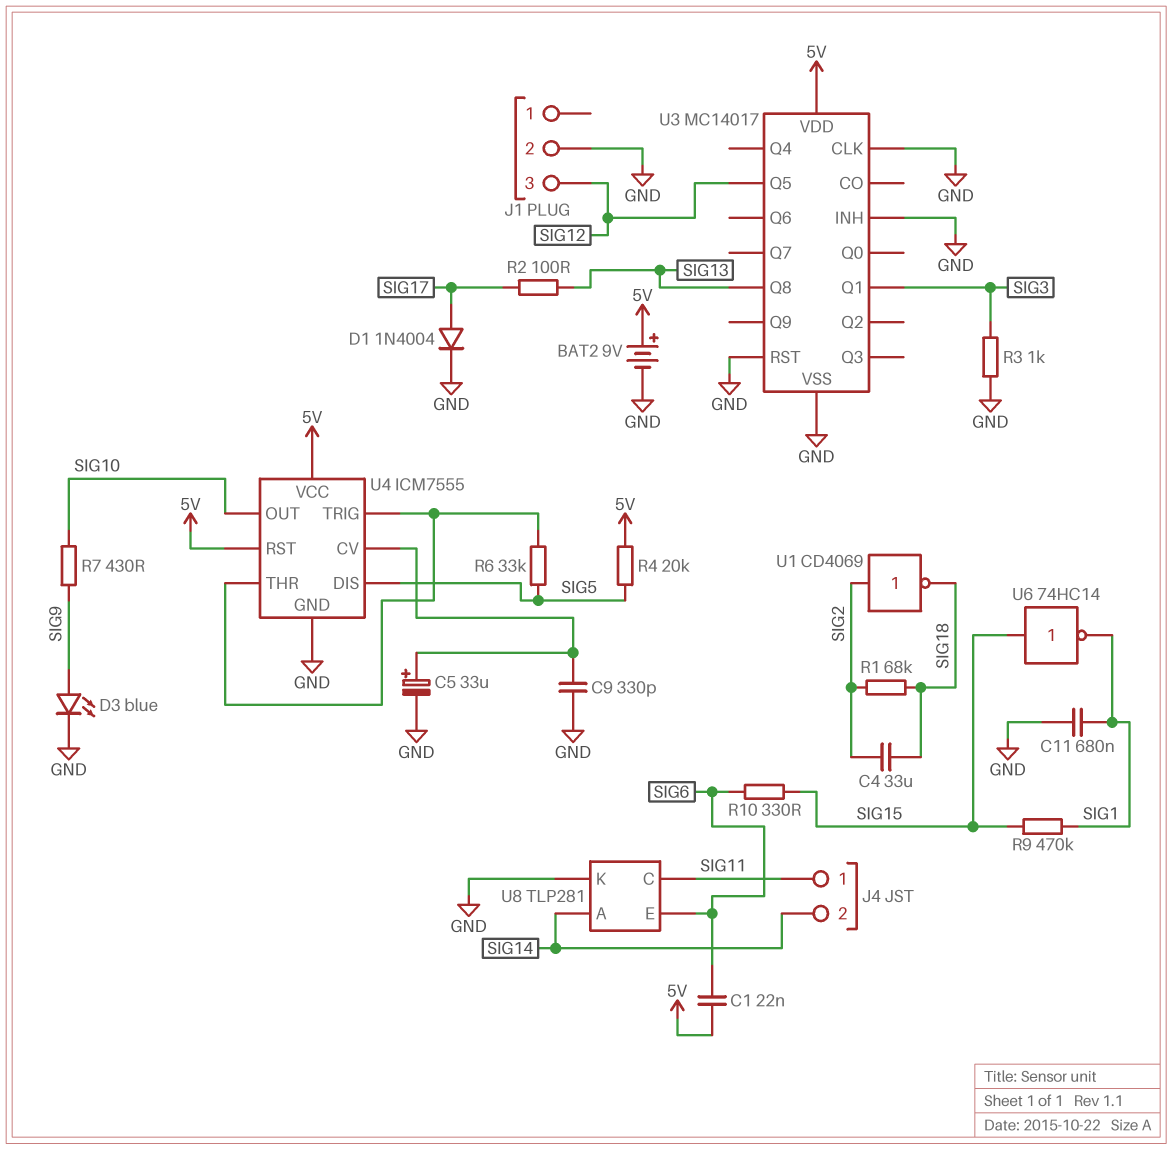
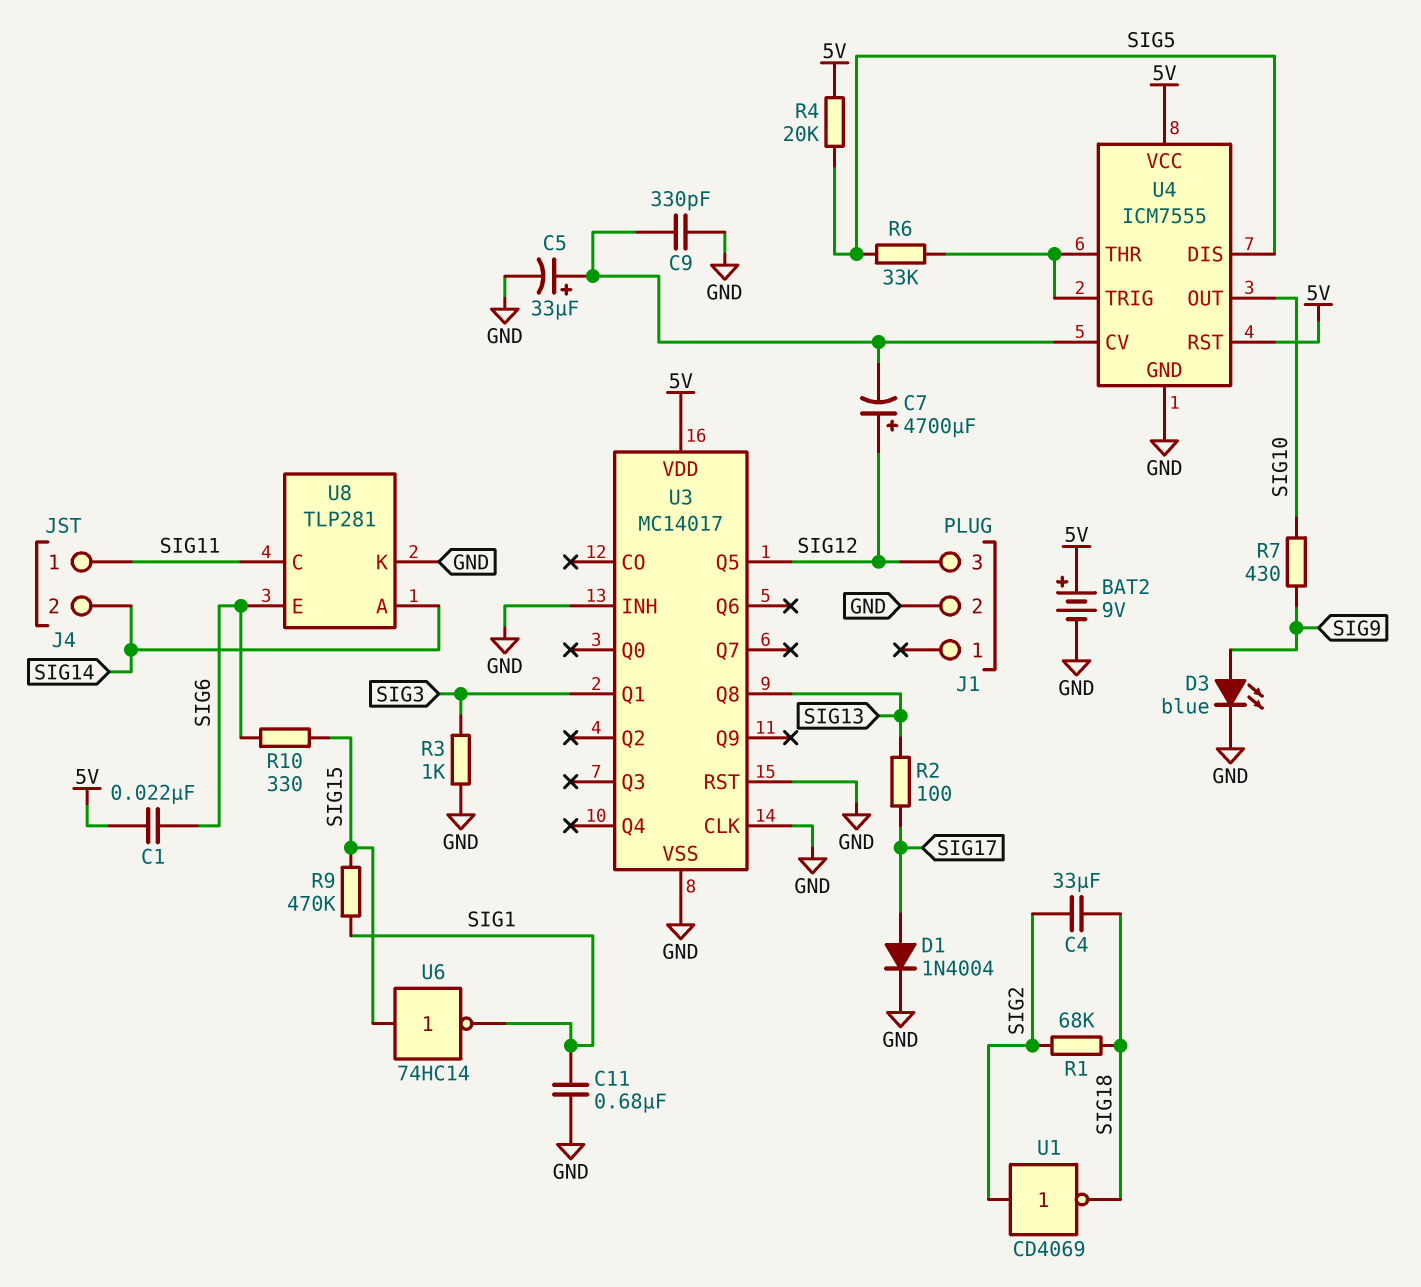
C7: none -> 4700uF (plus SIG12, minus U4/CV)

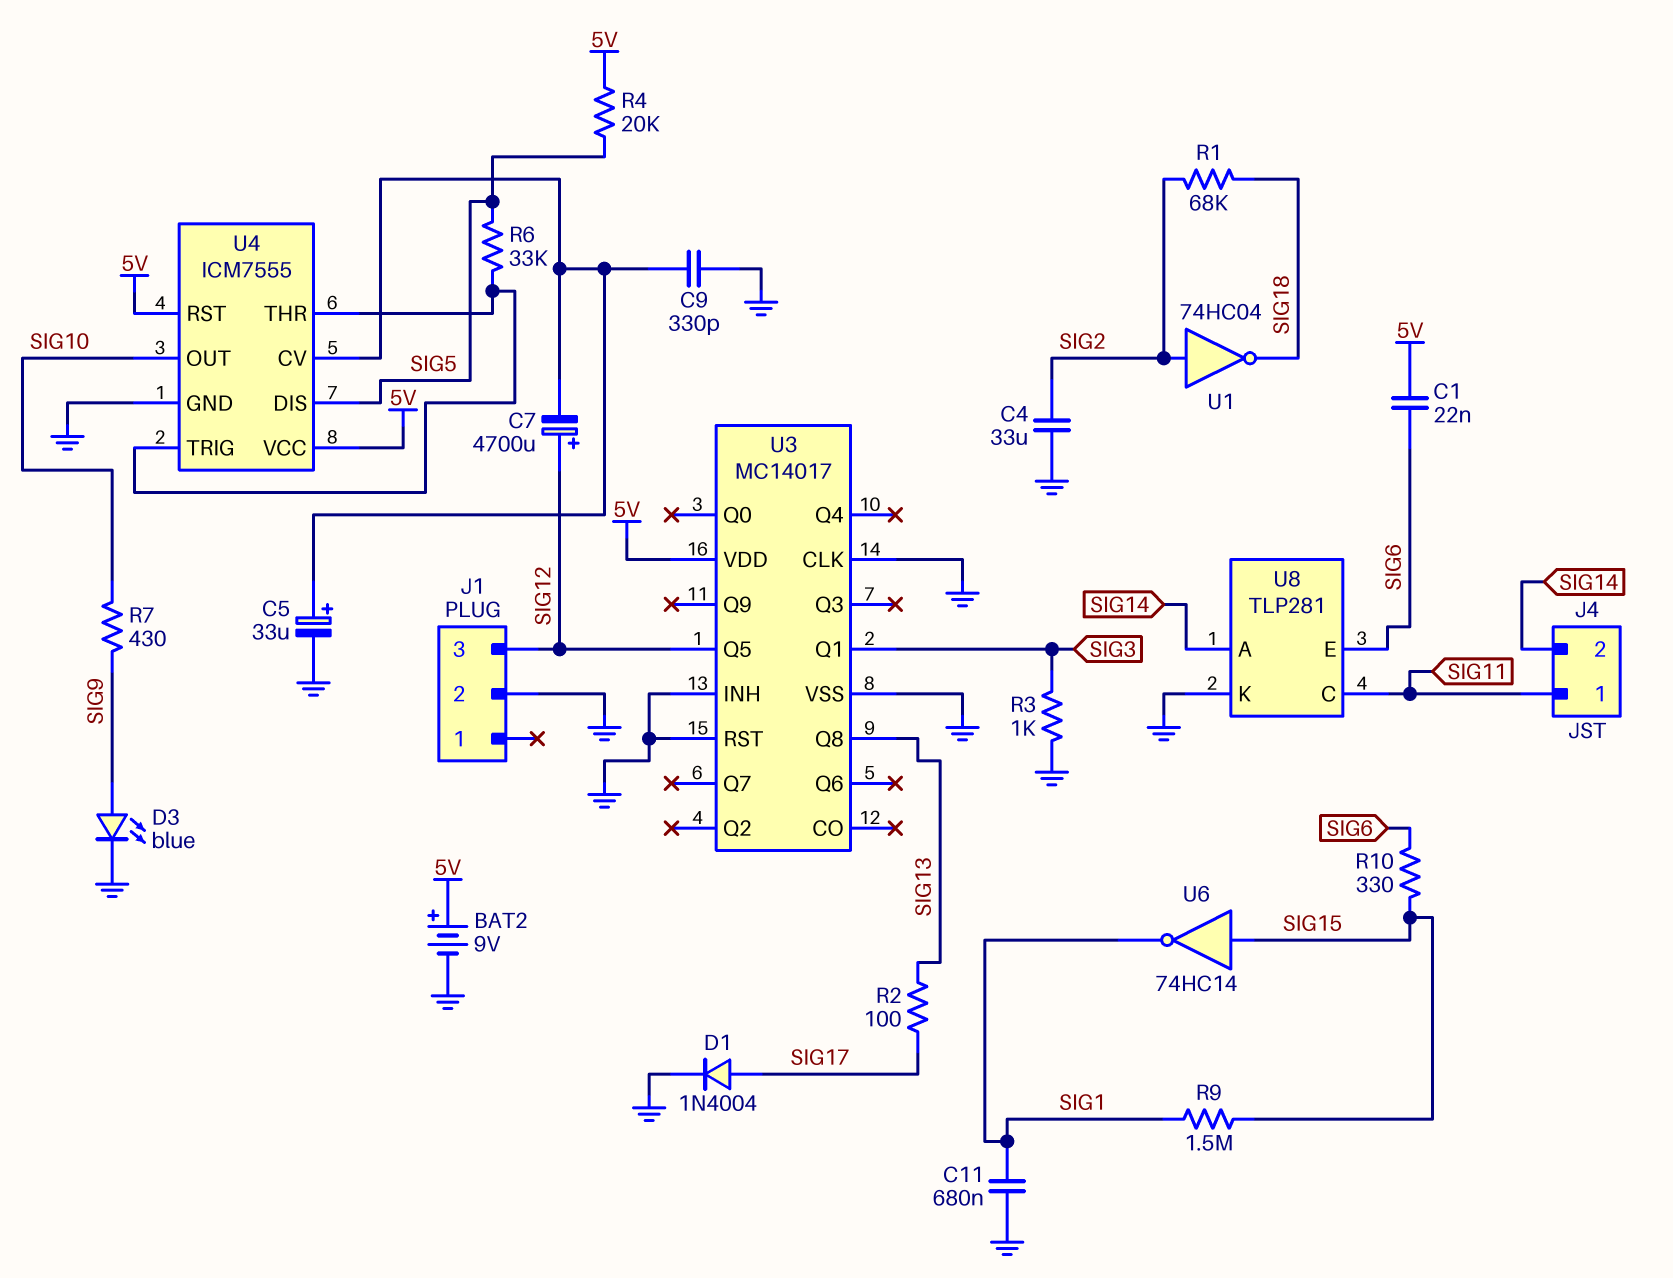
C4: 33uF (SIG2, SIG18) -> 33uF (GND, SIG2)
R9: 470k (SIG1, SIG15) -> 1.5M (SIG1, SIG15)
U1: NOT CD4069 (in SIG2, out SIG18) -> NOT 74HC04 (in SIG2, out SIG18)

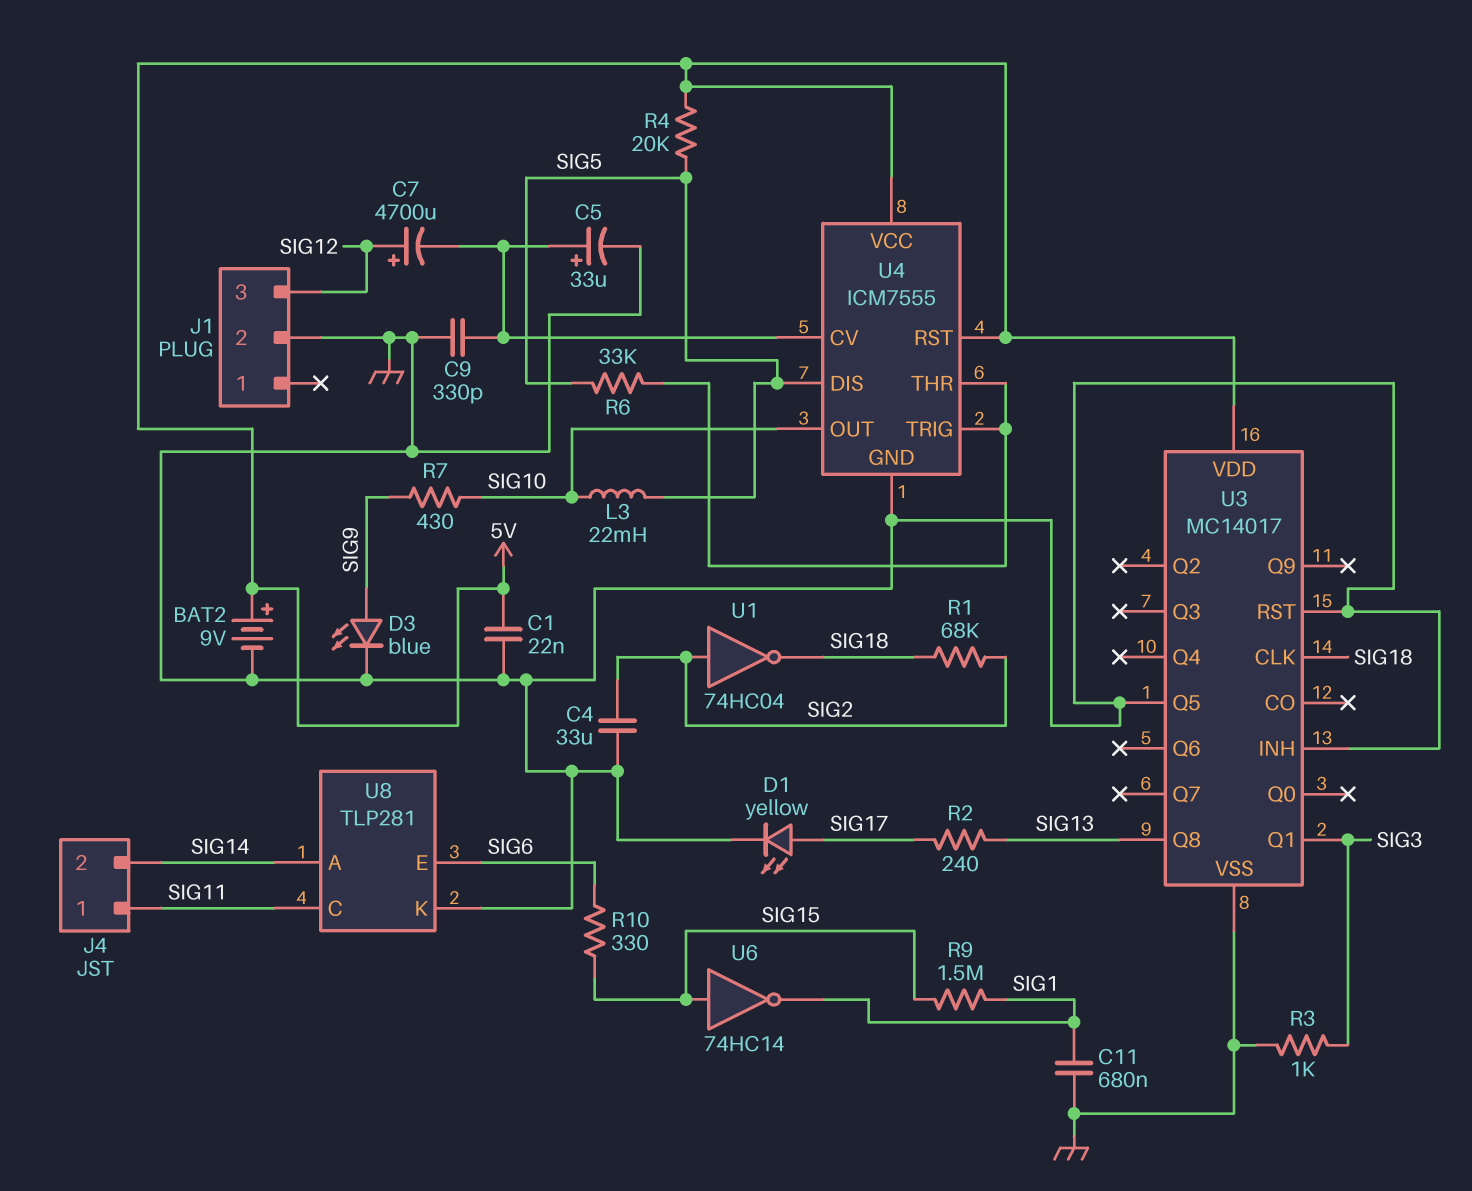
C1: 22nF (5V, SIG6) -> 22nF (5V, GND)
D1: diode 1N4004 (A SIG17, K GND) -> LED yellow (A SIG17, K GND)
L3: none -> 22mH (SIG5, SIG10)
R2: 100 (SIG13, SIG17) -> 240 (SIG13, SIG17)
U3 pin CLK: GND -> SIG18
U3 pin Q5: SIG12 -> GND

